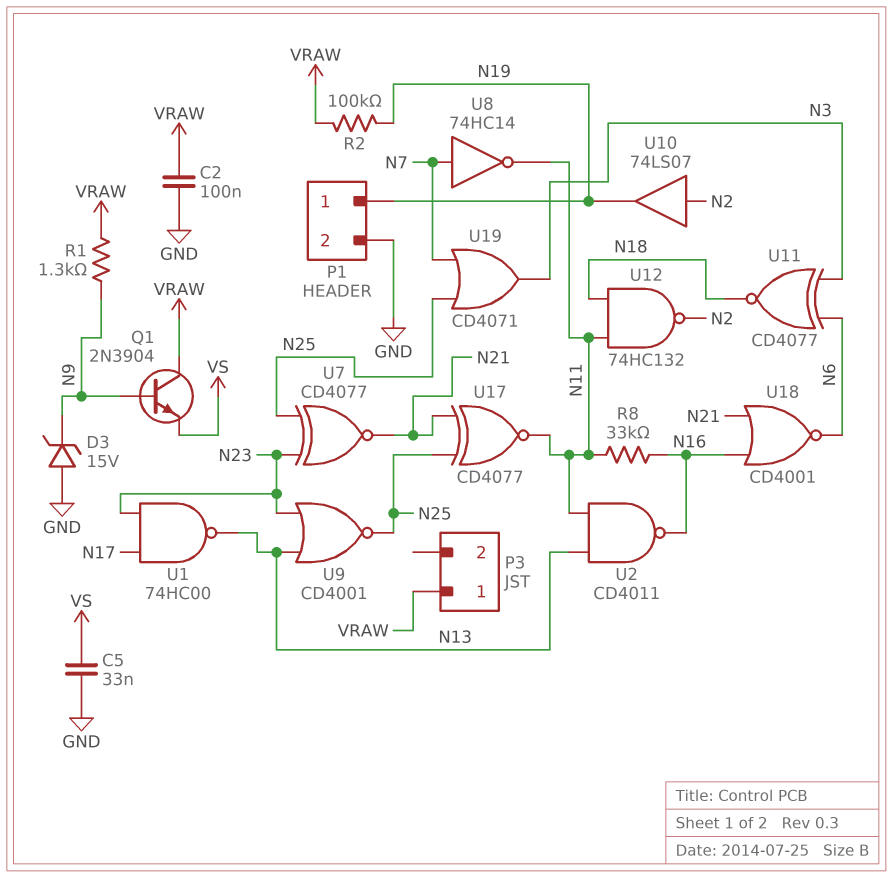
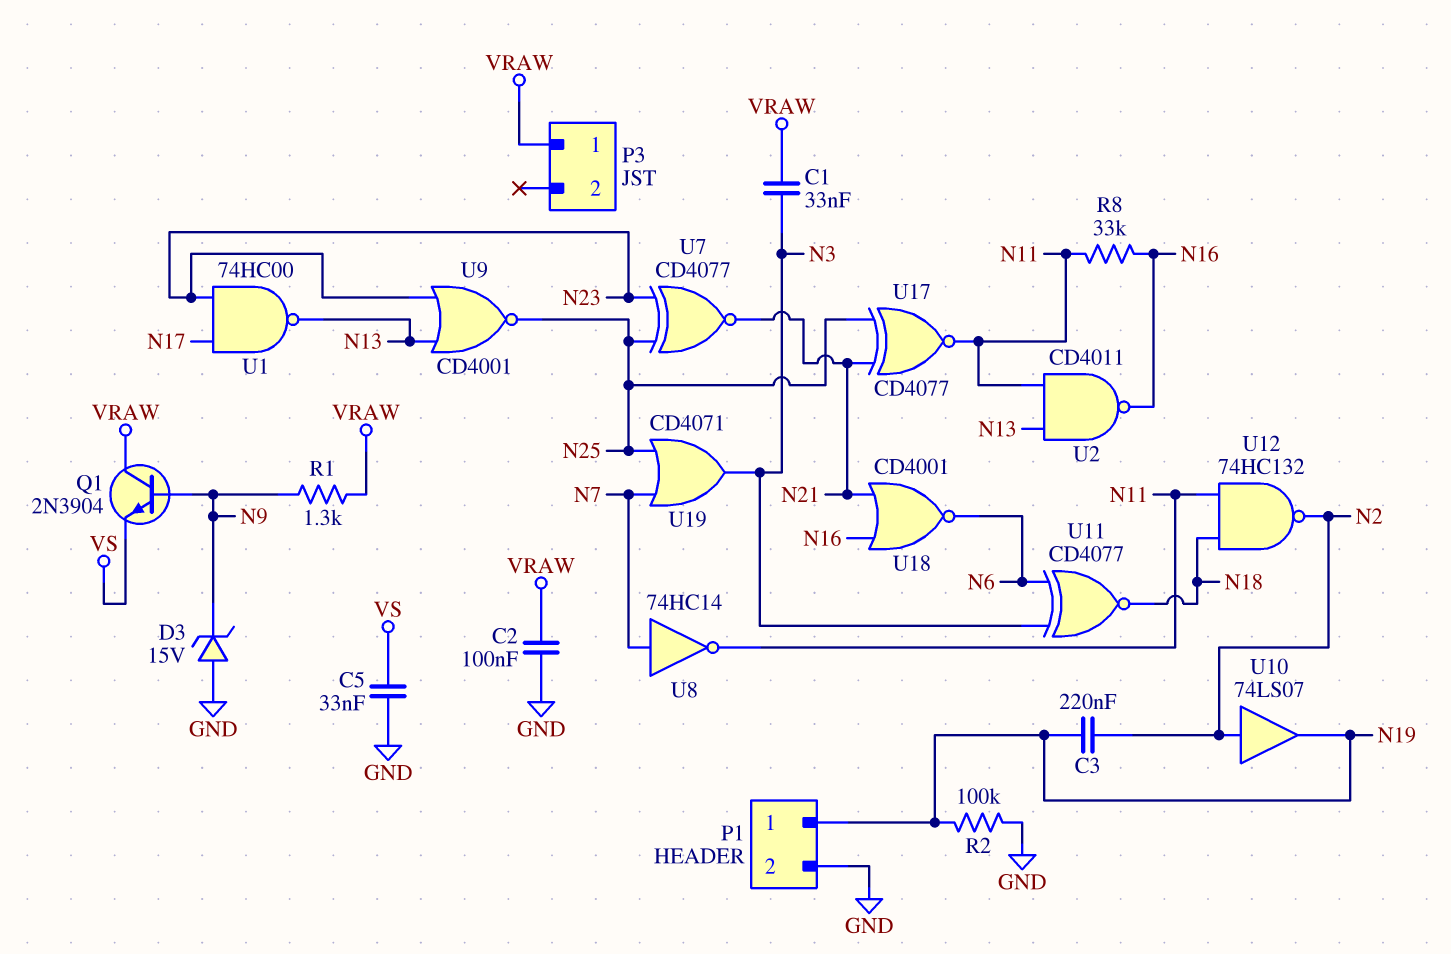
C1: none -> 33nF (N3, VRAW)
C3: none -> 220nF (N2, N19)
R2: 100k (N19, VRAW) -> 100k (GND, N19)

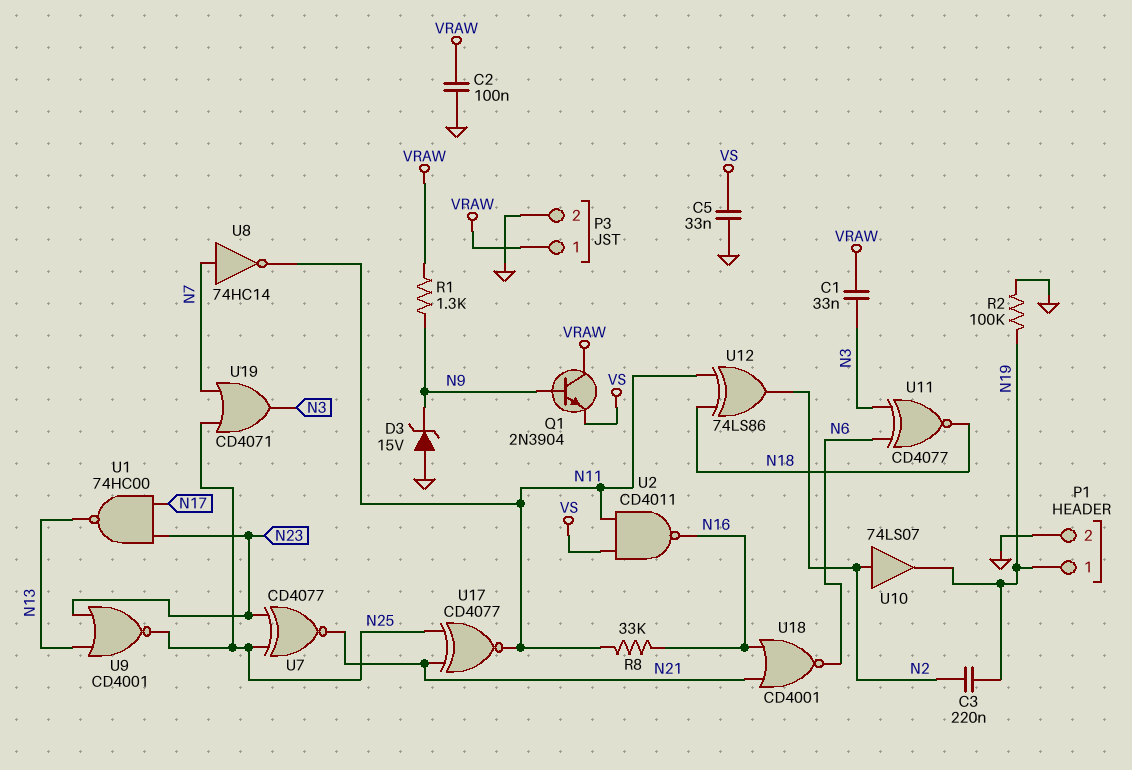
P3 pin 2: none -> GND
U2: NAND CD4011 (in N11, in N13, out N16) -> NAND CD4011 (in N11, in VS, out N16)
U12: NAND 74HC132 (in N11, in N18, out N2) -> XOR 74LS86 (in N11, in N18, out N2)

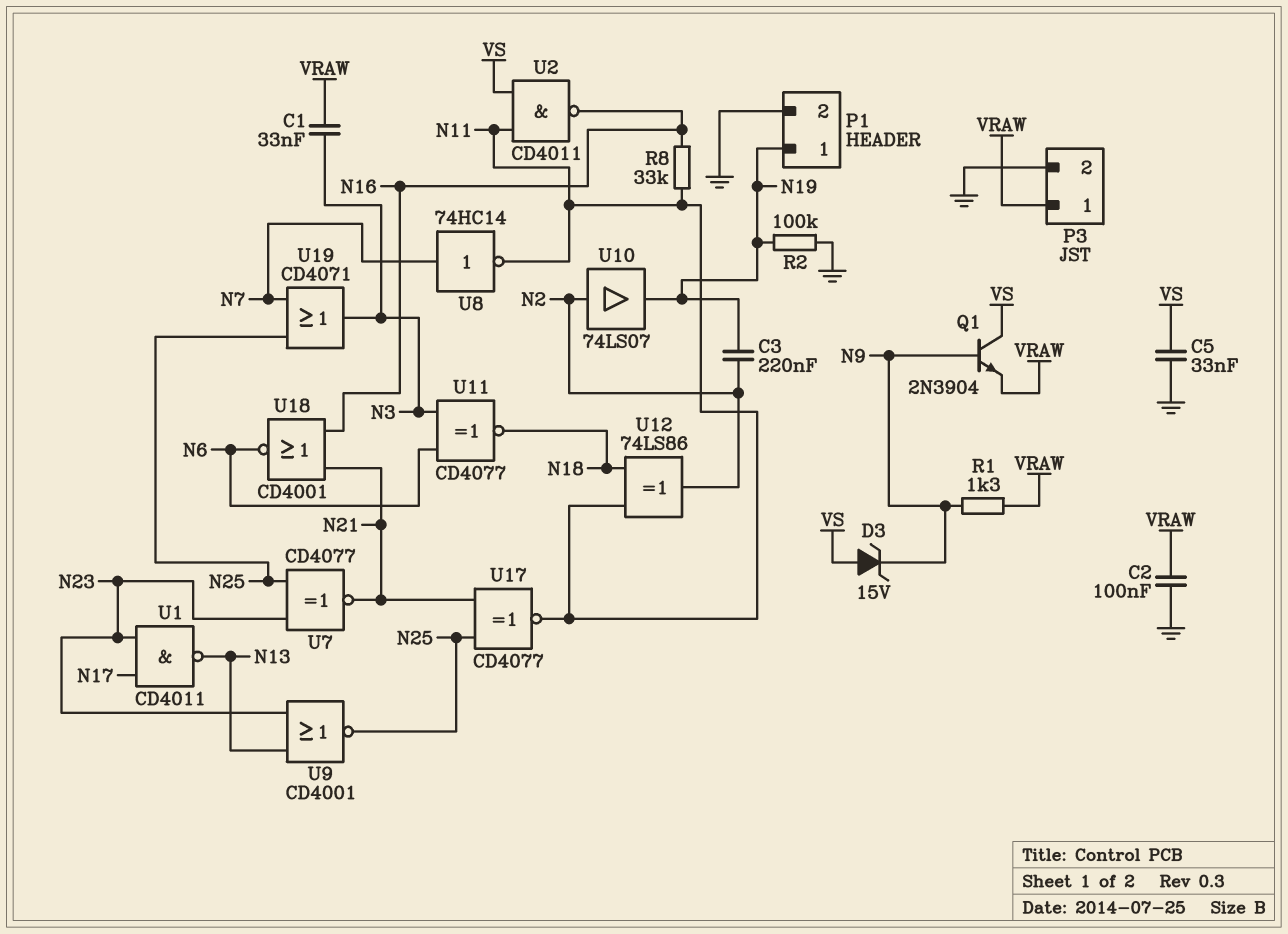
D3: zener 15V (A GND, K N9) -> zener 15V (A VS, K N9)
Q1: NPN 2N3904 (B N9, C VRAW, E VS) -> NPN 2N3904 (B N9, C VS, E VRAW)
U1: NAND 74HC00 (in N17, in N23, out N13) -> NAND CD4011 (in N17, in N23, out N13)

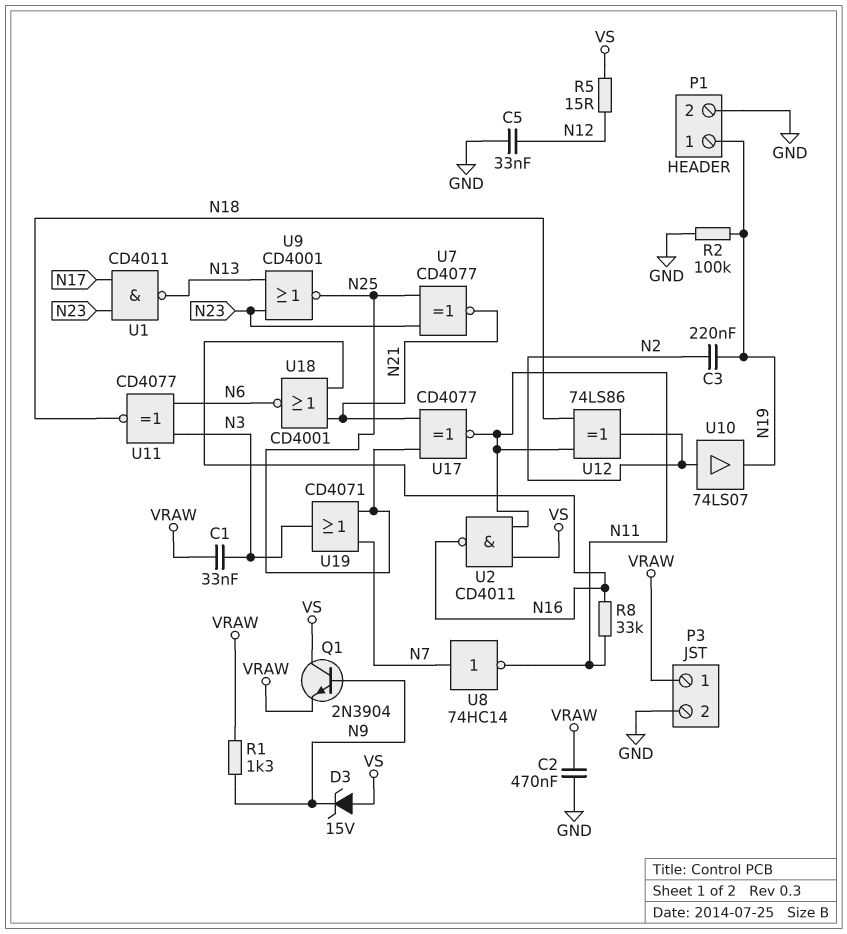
C2: 100nF (GND, VRAW) -> 470nF (GND, VRAW)
C5: 33nF (GND, VS) -> 33nF (GND, N12)
R5: none -> 15 (N12, VS)

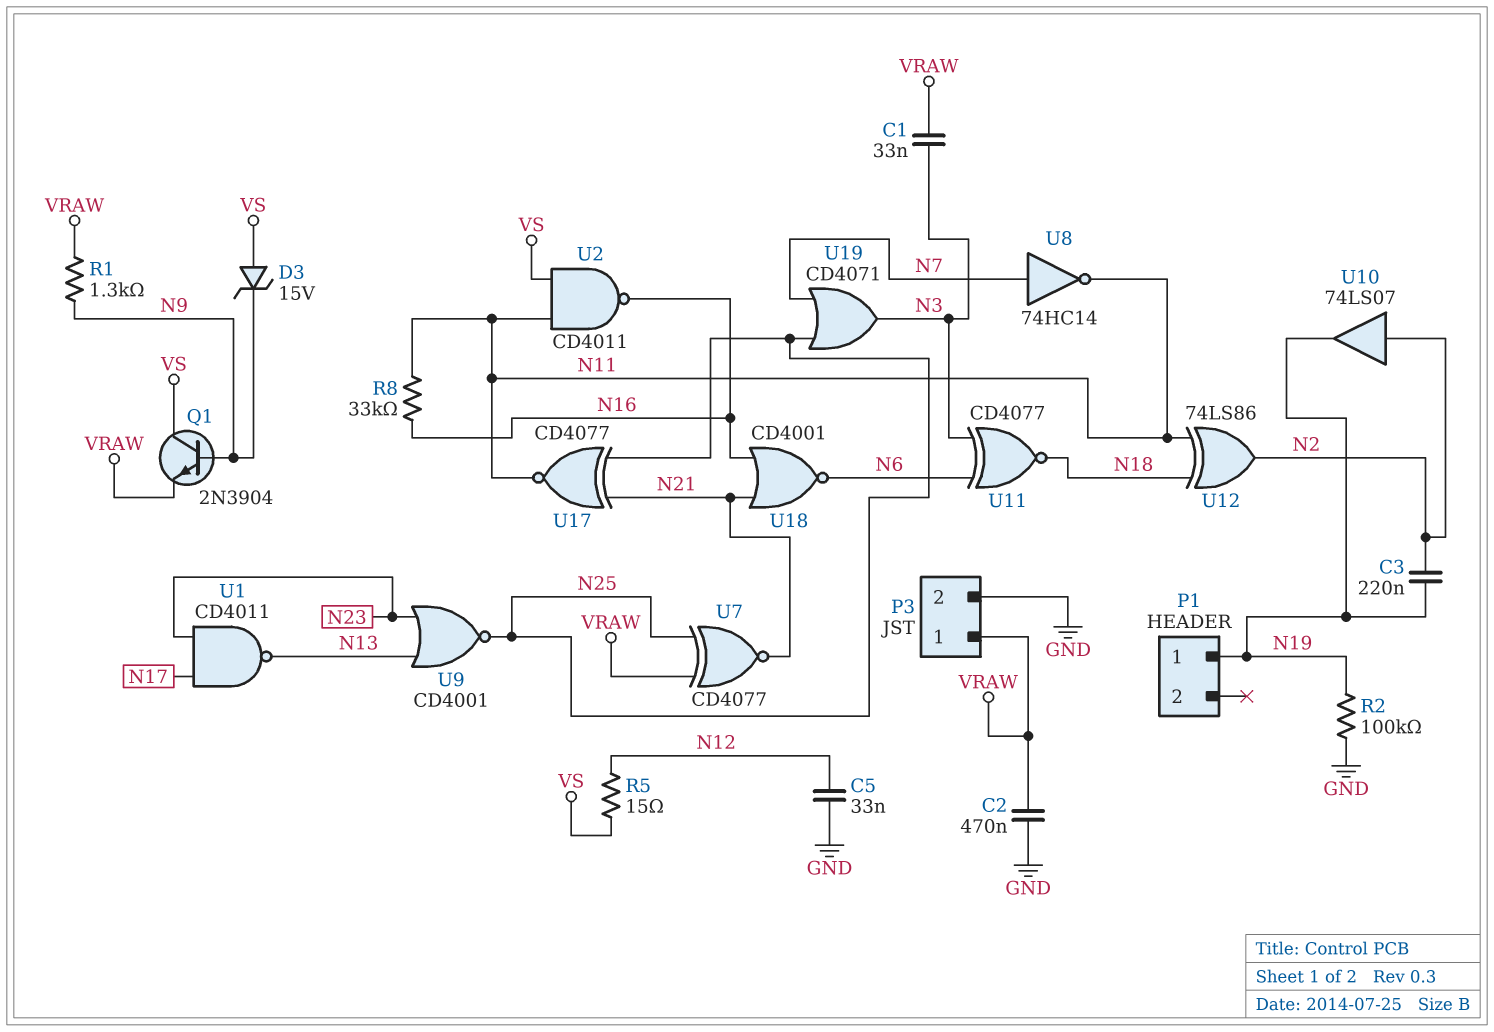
P1 pin 2: GND -> none
U7: XNOR CD4077 (in N23, in N25, out N21) -> XNOR CD4077 (in N25, in VRAW, out N21)

